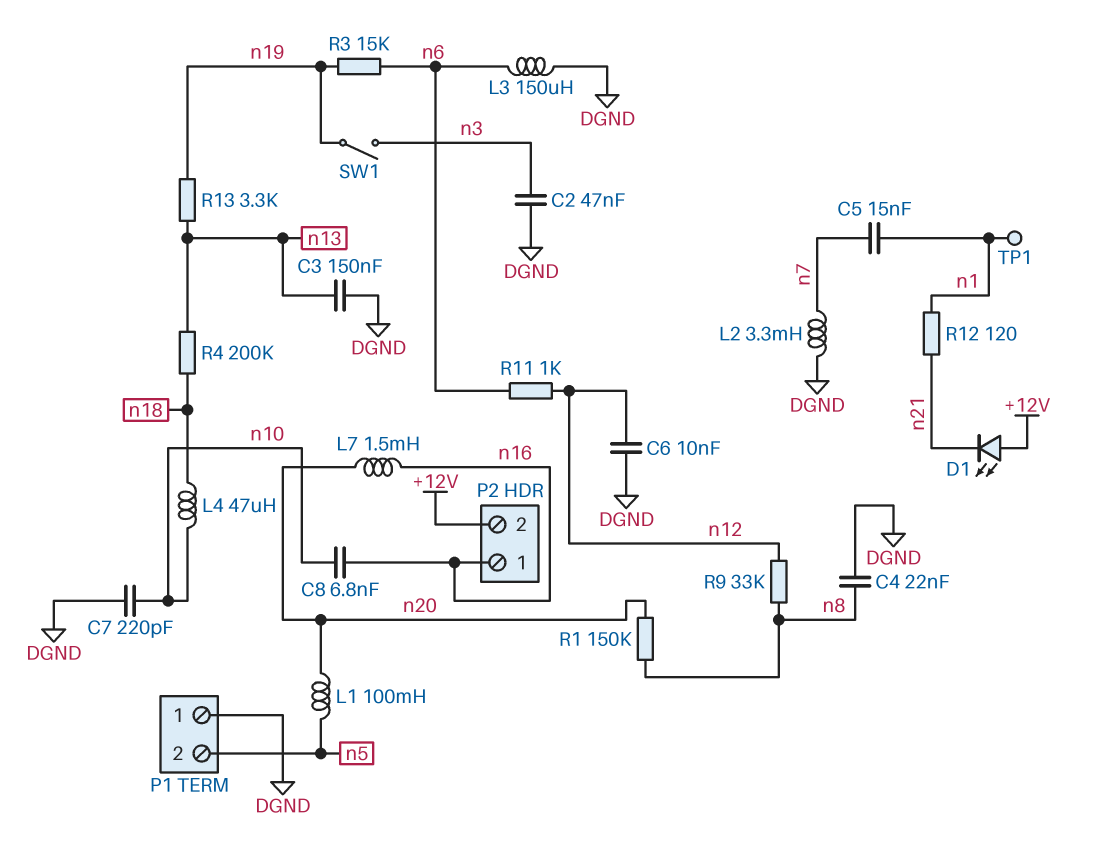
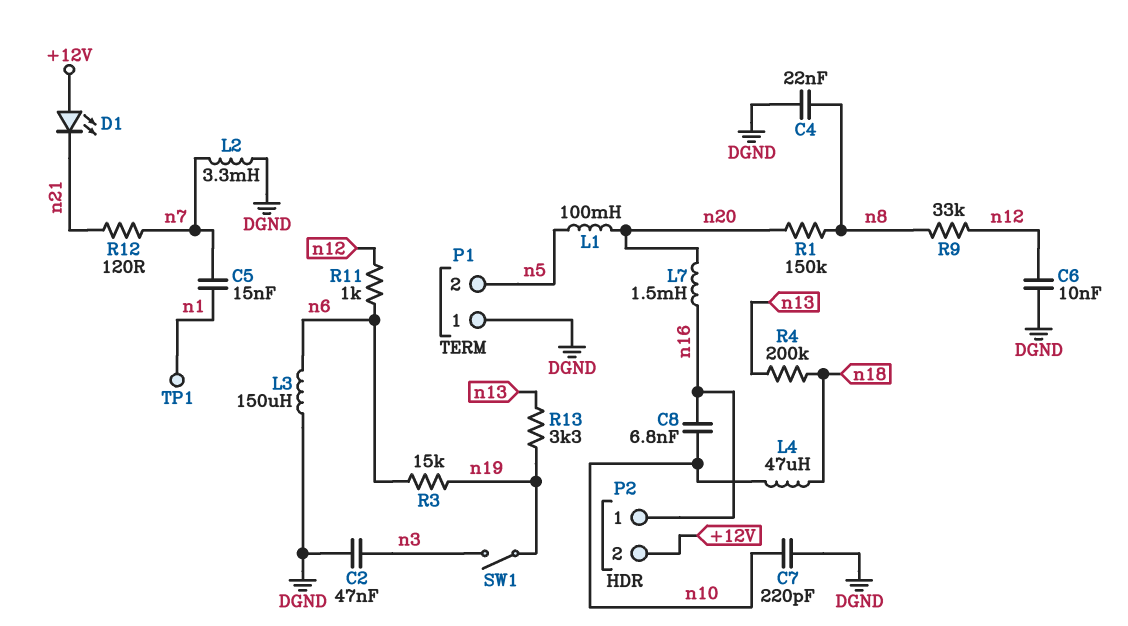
C3: 150nF (DGND, n13) -> none
R12: 120 (n1, n21) -> 120 (n7, n21)

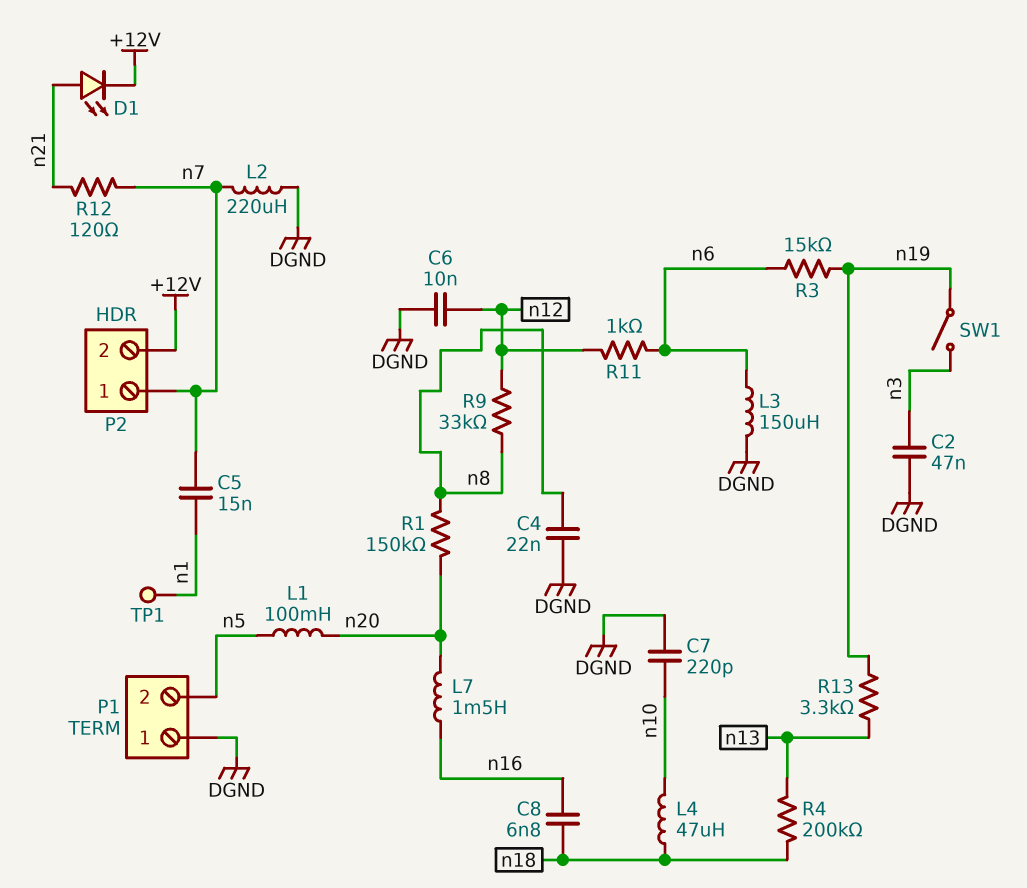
C8: 6.8nF (n10, n16) -> 6.8nF (n16, n18)
D1: LED (A +12V, K n21) -> LED (A n21, K +12V)
L2: 3.3mH (DGND, n7) -> 220uH (DGND, n7)
P2 pin 1: n16 -> n7

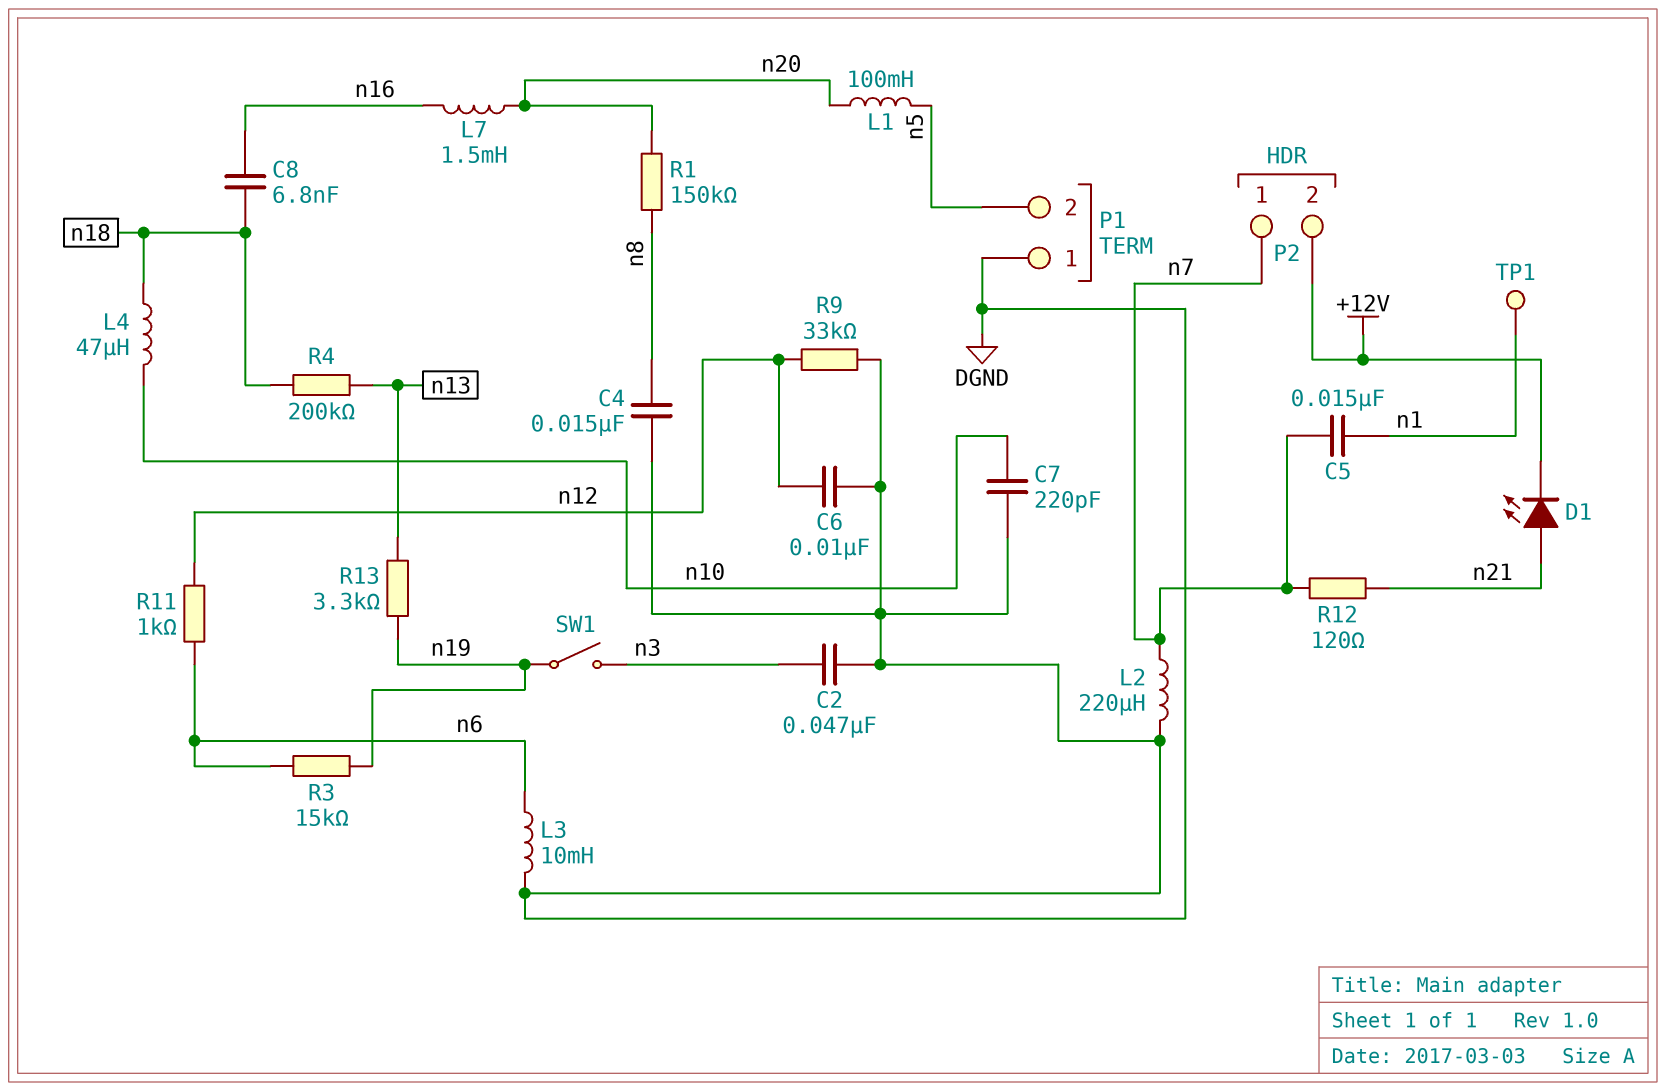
C4: 22nF (DGND, n8) -> 15nF (DGND, n8)
L3: 150uH (DGND, n6) -> 10mH (DGND, n6)
R9: 33k (n8, n12) -> 33k (DGND, n12)

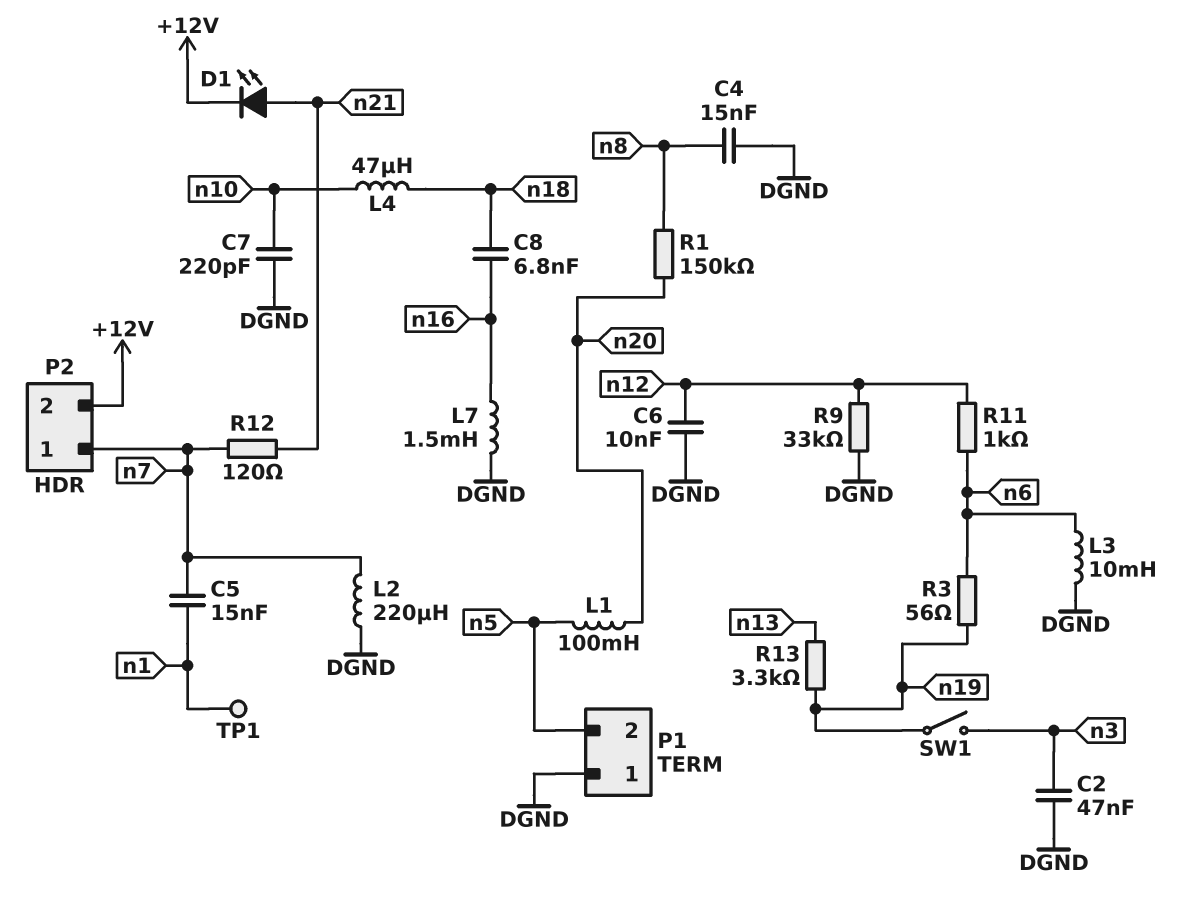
L7: 1.5mH (n16, n20) -> 1.5mH (DGND, n16)
R3: 15k (n6, n19) -> 56 (n6, n19)
R4: 200k (n13, n18) -> none

